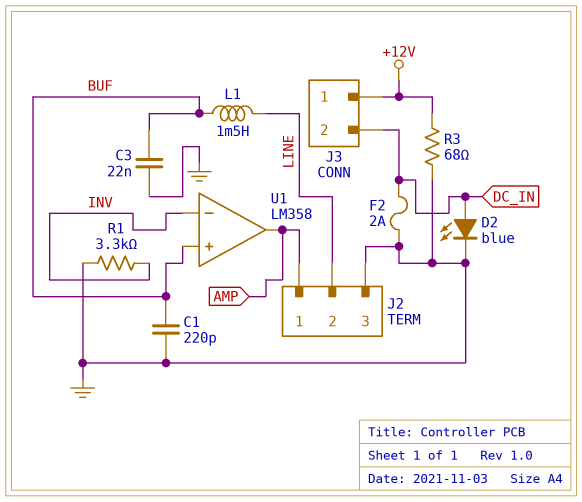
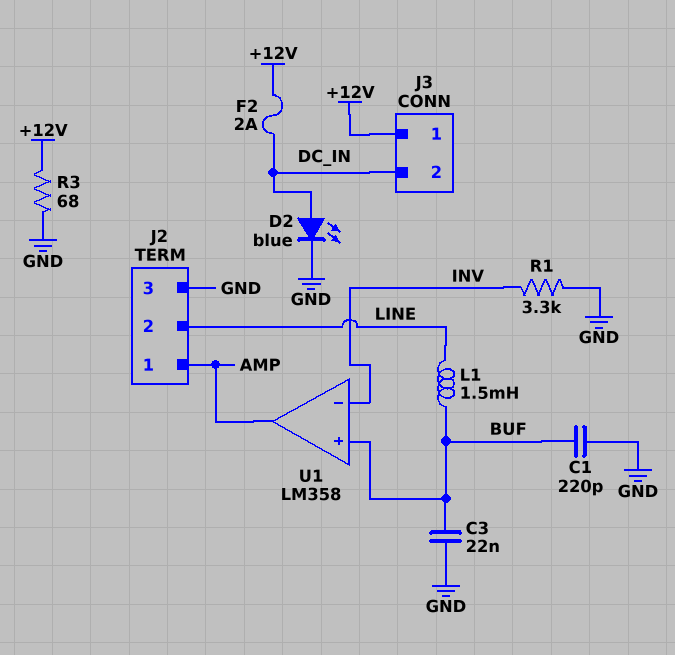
F2: 2A (DC_IN, GND) -> 2A (+12V, DC_IN)

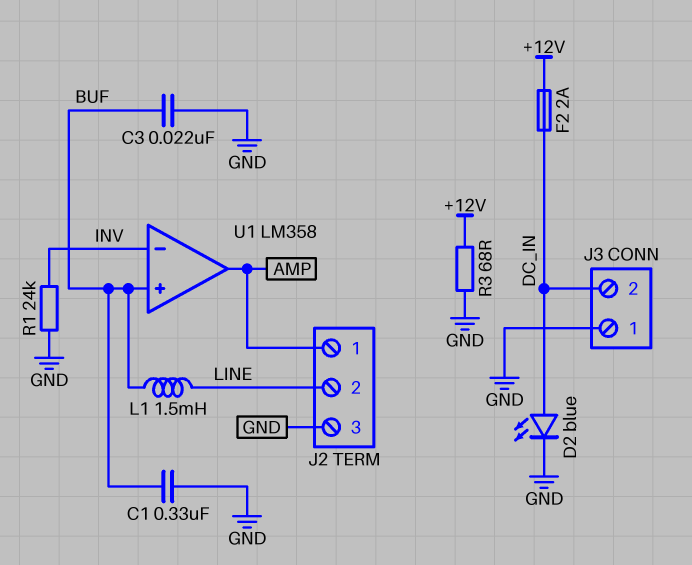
C1: 220pF (BUF, GND) -> 330nF (BUF, GND)
J3 pin 1: +12V -> GND
R1: 3.3k (GND, INV) -> 24k (GND, INV)

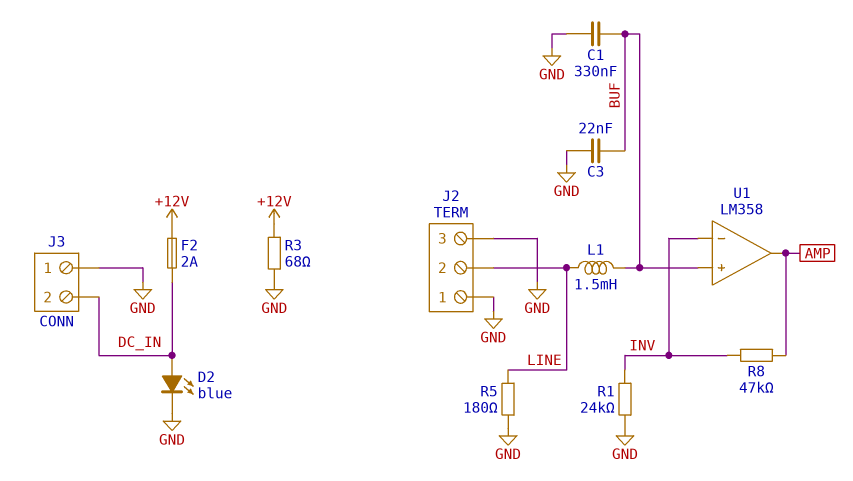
J2 pin 1: AMP -> GND
R5: none -> 180 (GND, LINE)
R8: none -> 47k (AMP, INV)

